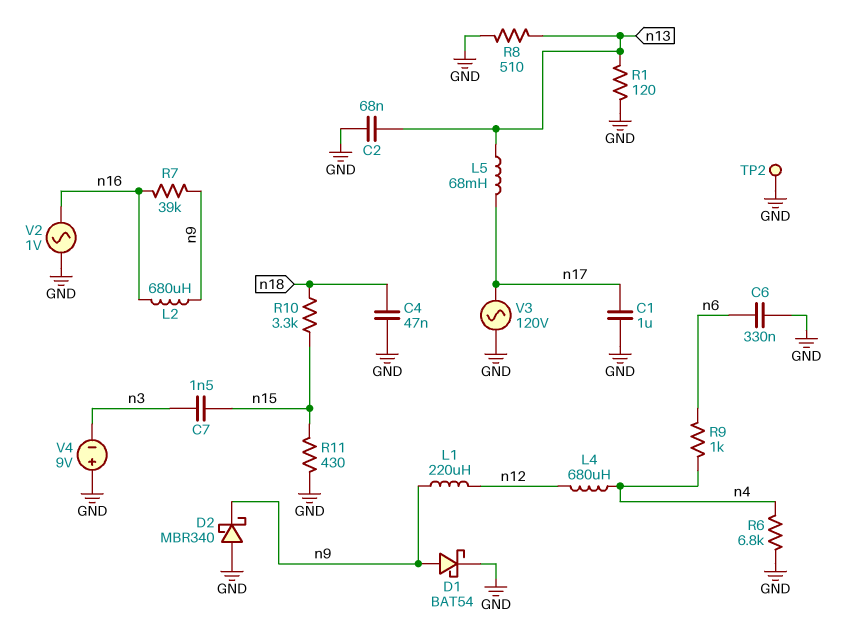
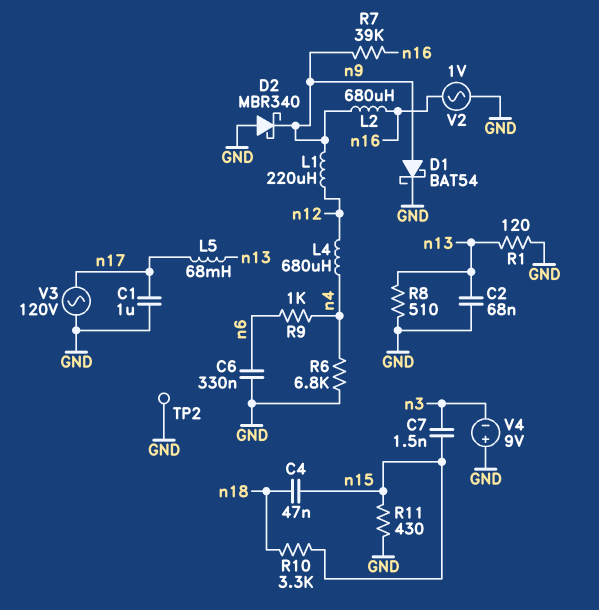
C4: 47nF (GND, n18) -> 47nF (n15, n18)

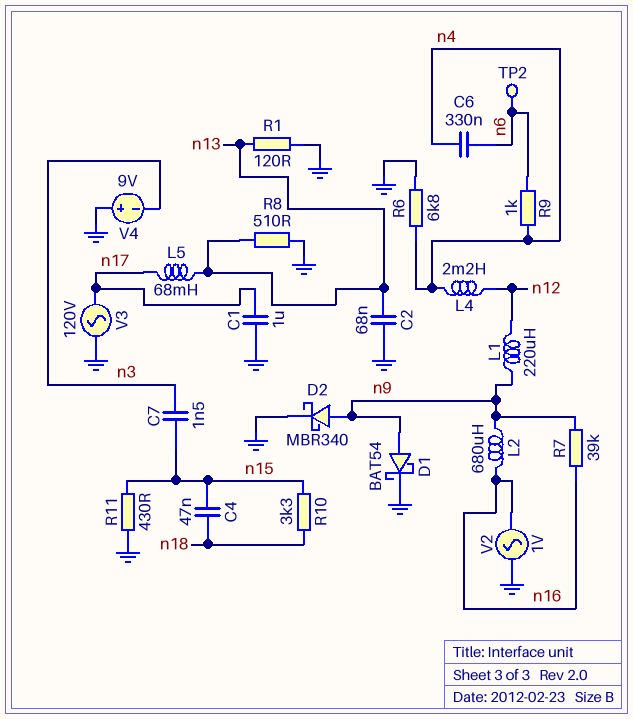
C6: 330nF (GND, n6) -> 330nF (n4, n6)
D2: schottky MBR340 (A GND, K n9) -> schottky MBR340 (A n9, K GND)
L4: 680uH (n4, n12) -> 2.2mH (n4, n12)
TP2: test point (GND) -> test point (n6)

